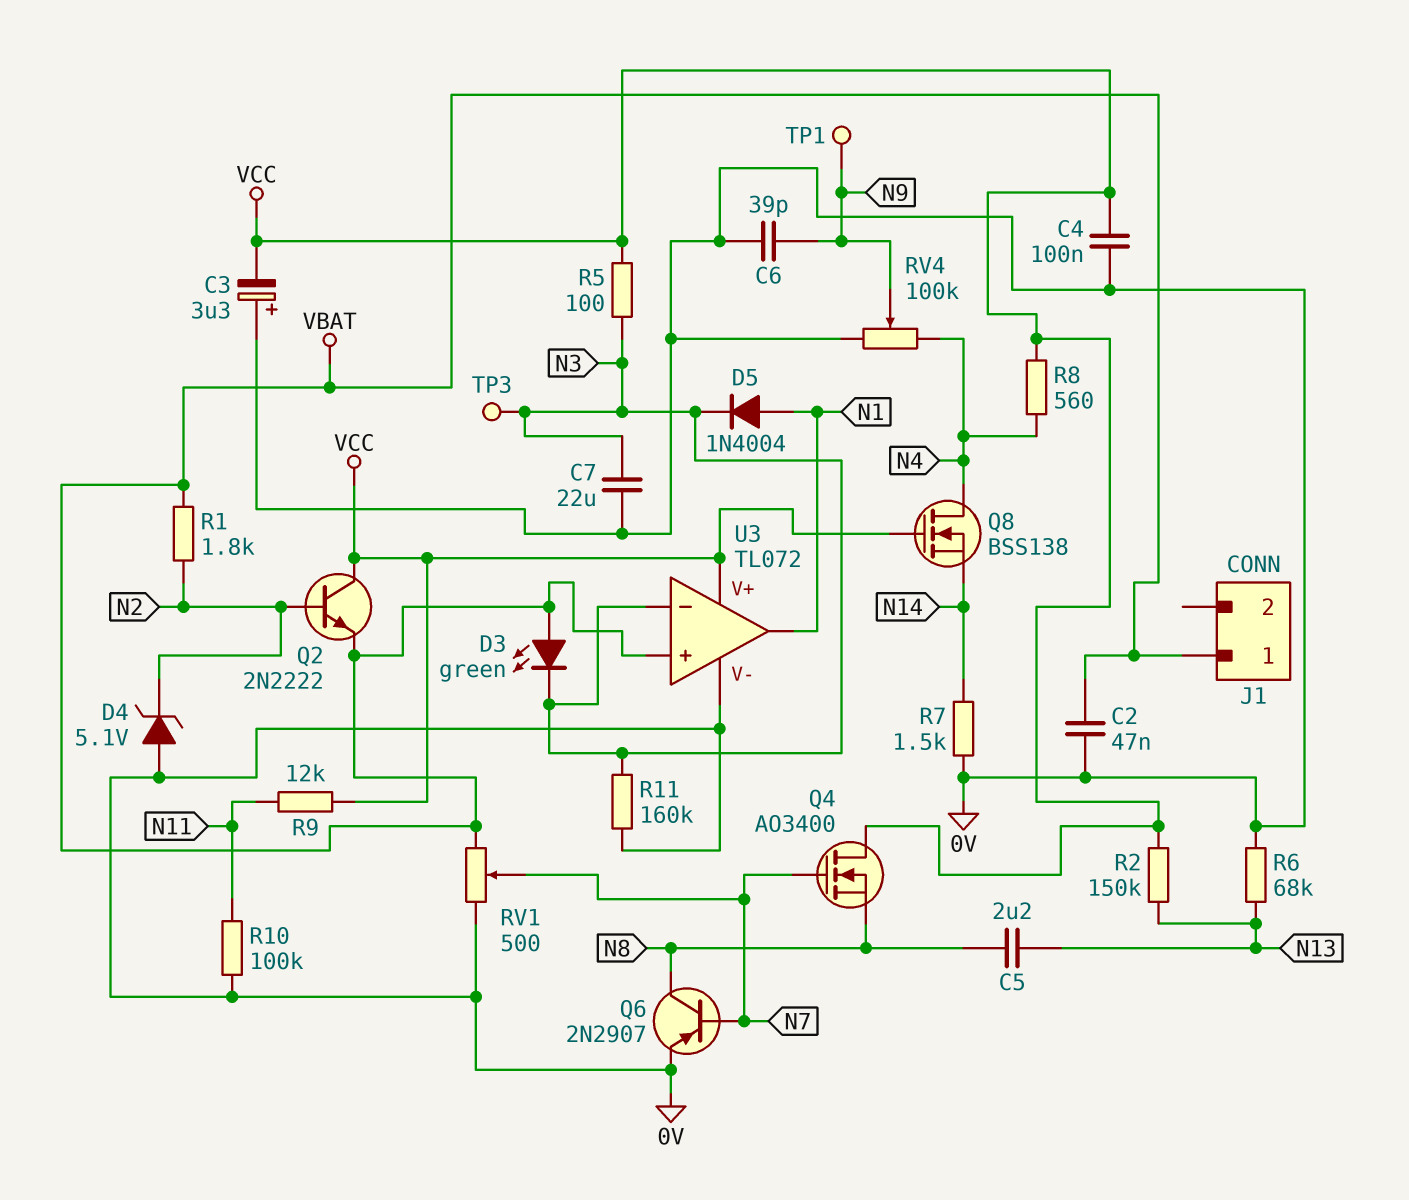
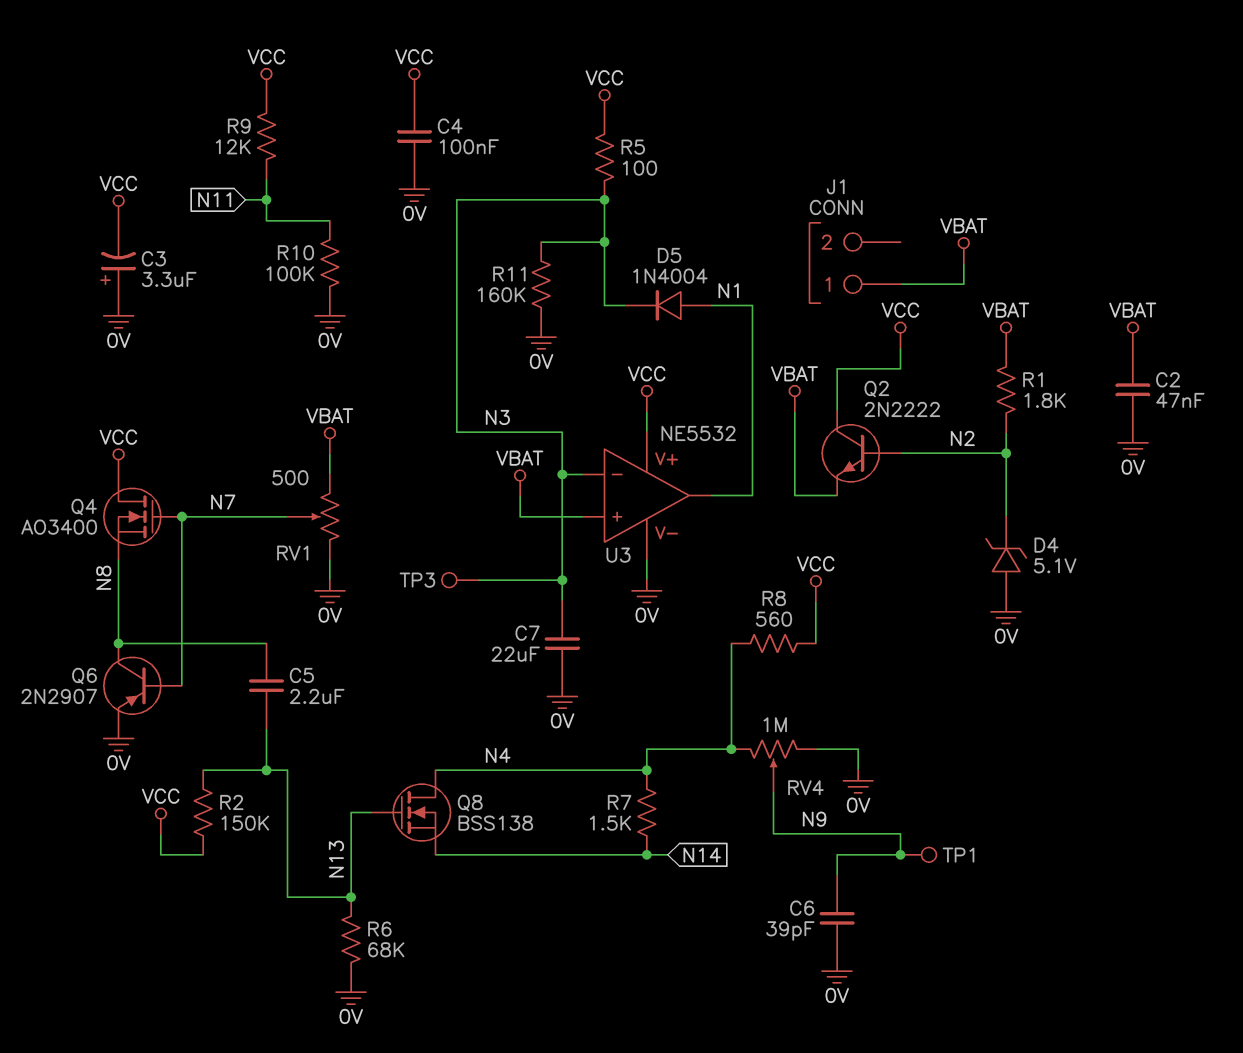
D3: LED green (A VBAT, K N3) -> none
Q8: NMOS BSS138 (G VCC, D N4, S N14) -> NMOS BSS138 (G N13, D N4, S N14)
R7: 1.5k (0V, N14) -> 1.5k (N4, N14)
RV4: 100k (0V, N4, wiper N9) -> 1M (0V, N4, wiper N9)
U3: TL072 -> NE5532

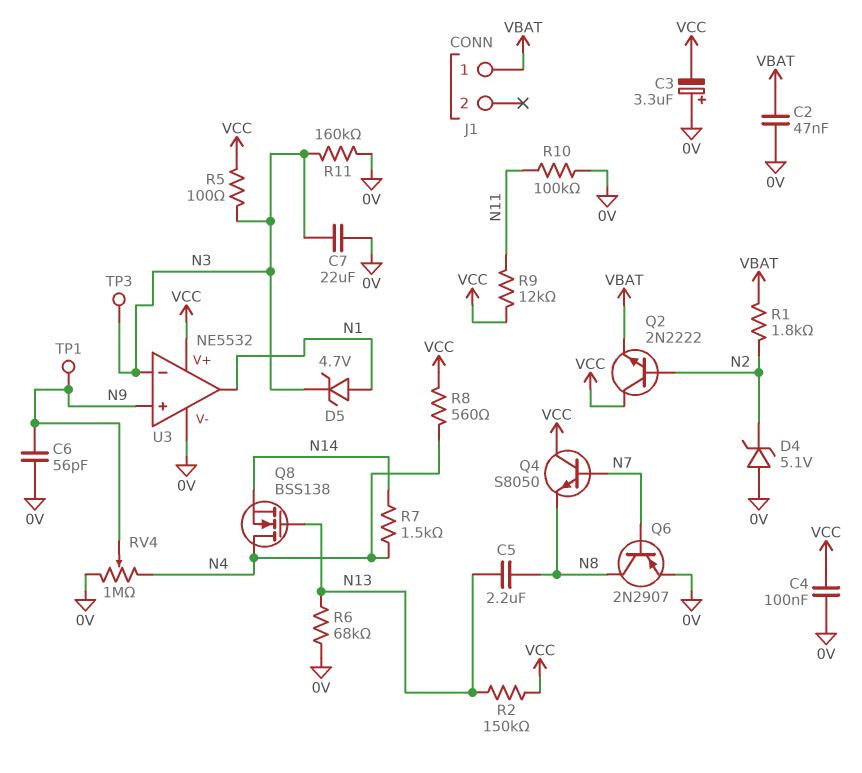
C6: 39pF (0V, N9) -> 56pF (0V, N9)
D5: diode 1N4004 (A N1, K N3) -> zener 4.7V (A N1, K N3)
Q4: NMOS AO3400 (G N7, D VCC, S N8) -> NPN S8050 (B N7, C VCC, E N8)
RV1: 500 (0V, VBAT, wiper N7) -> none
U3 pin in+: VBAT -> N9

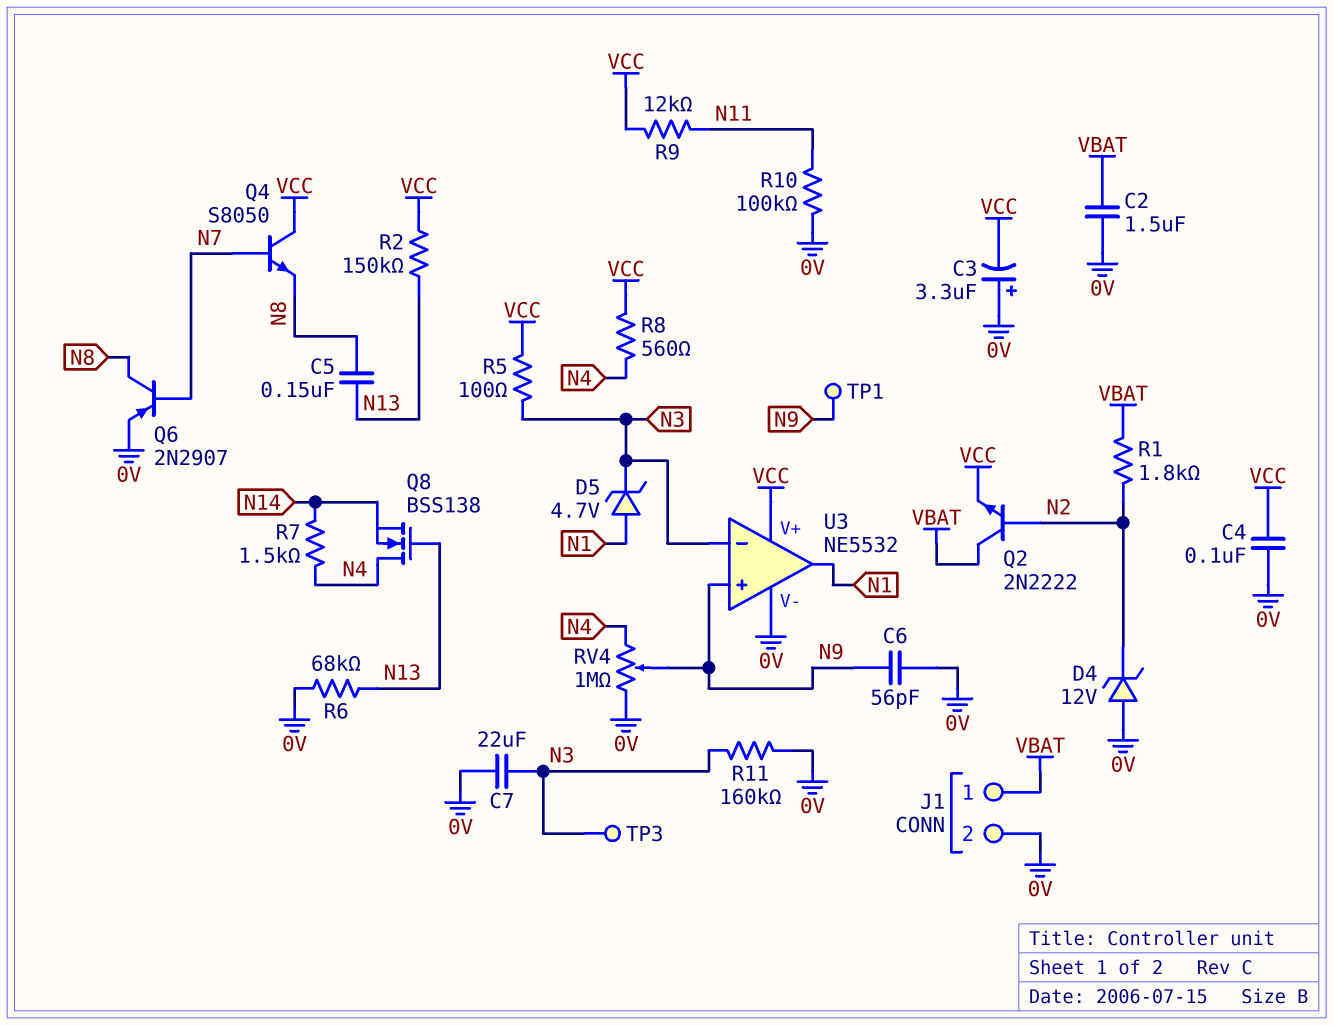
C2: 47nF (0V, VBAT) -> 1.5uF (0V, VBAT)
C5: 2.2uF (N8, N13) -> 150nF (N8, N13)
D4: zener 5.1V (A 0V, K N2) -> zener 12V (A 0V, K N2)
J1 pin 2: none -> 0V
Q2: NPN 2N2222 (B N2, C VCC, E VBAT) -> NPN 2N2222 (B N2, C VBAT, E VCC)

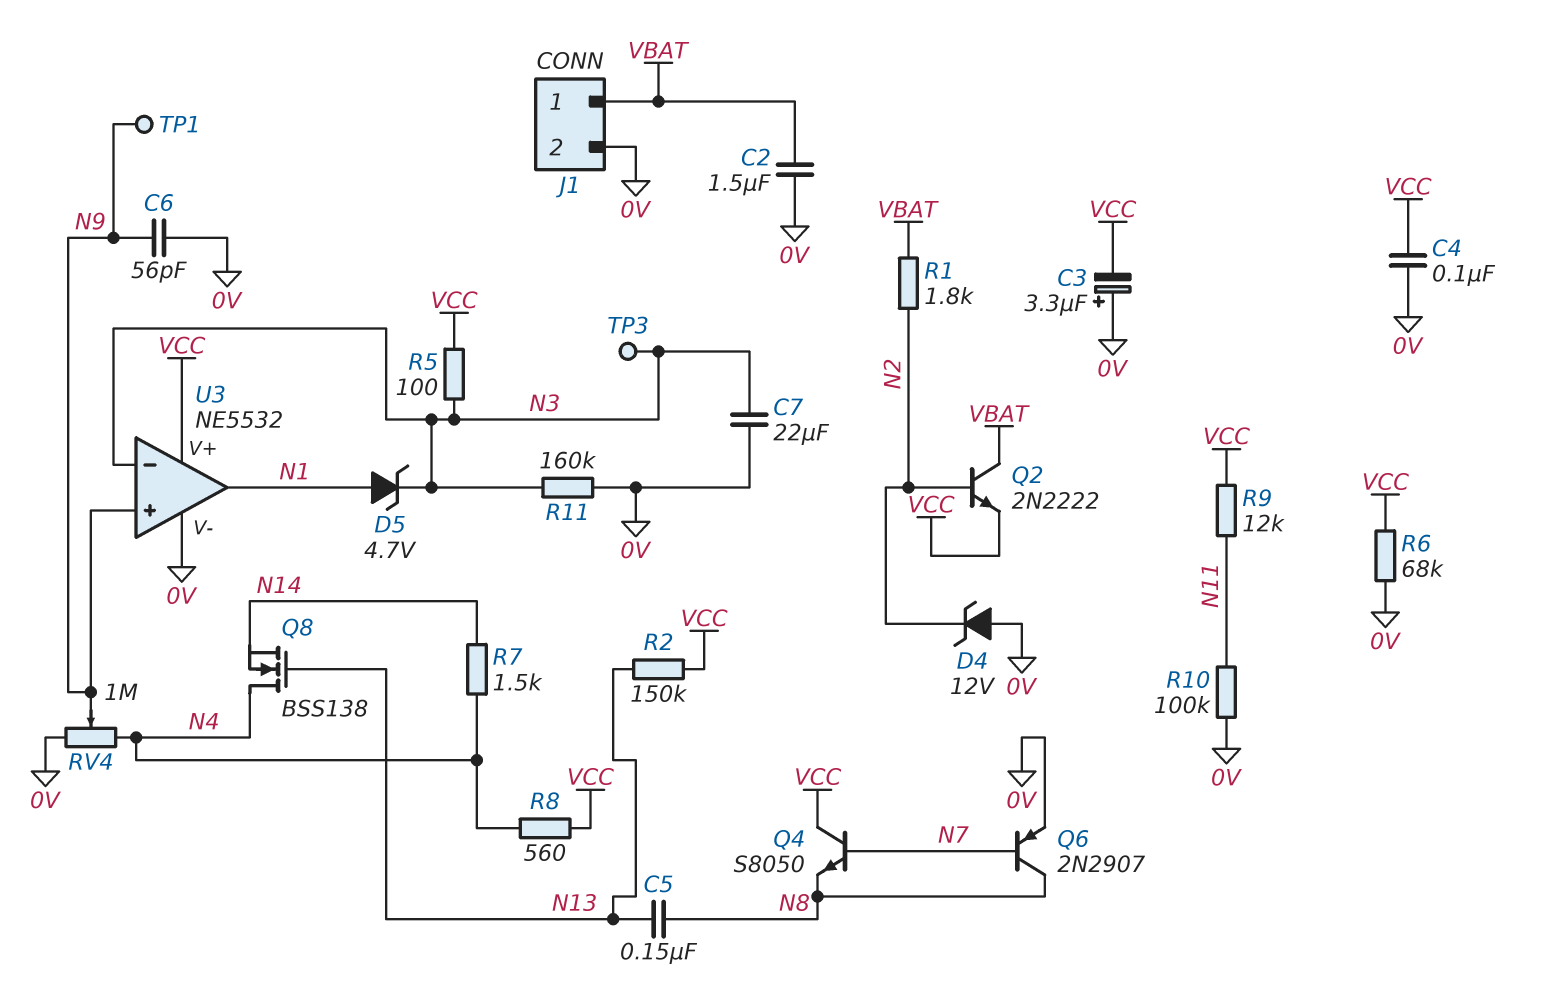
R6: 68k (0V, N13) -> 68k (0V, VCC)

